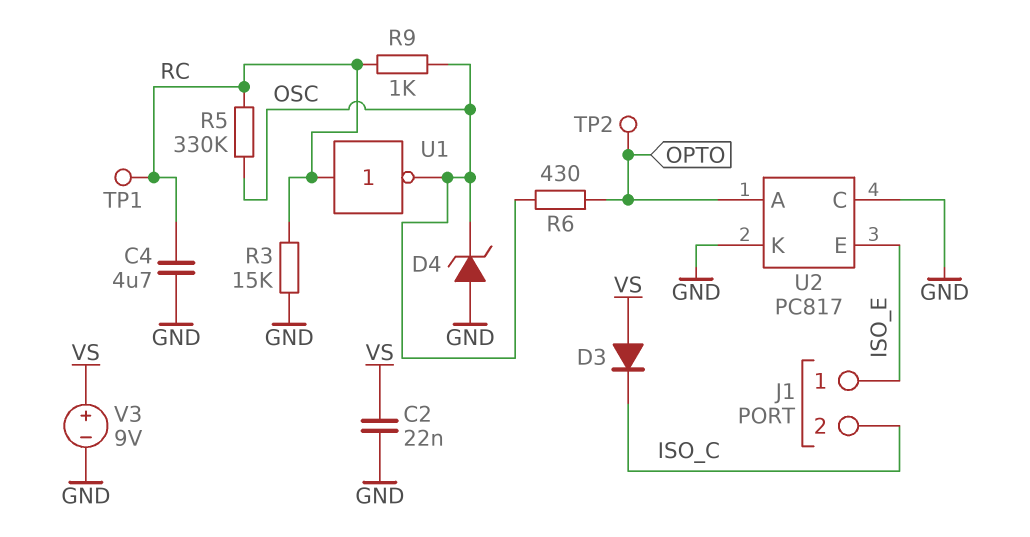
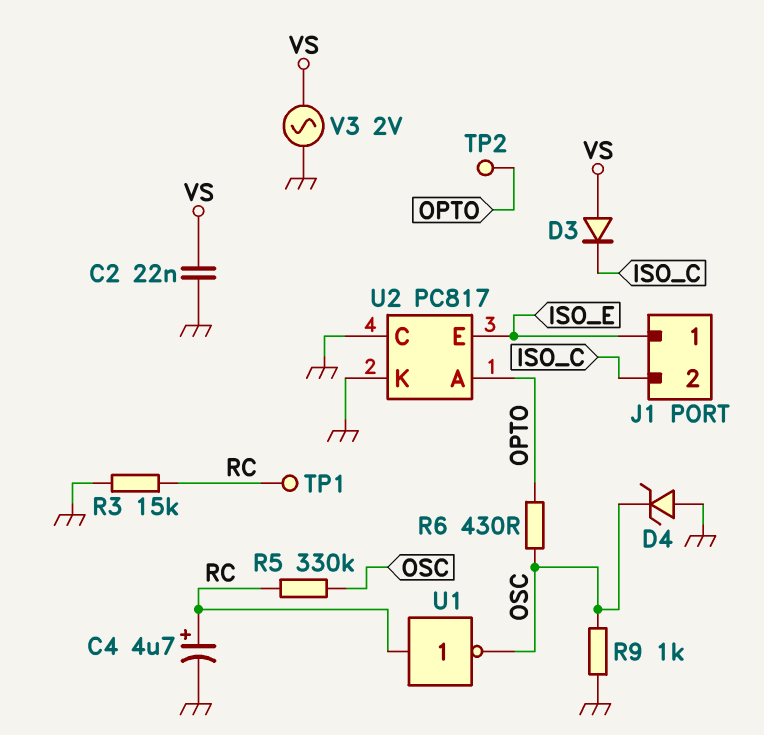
C4: 4.7uF (GND, RC) -> 4.7uF (plus RC, minus GND)
R9: 1k (OSC, RC) -> 1k (GND, OSC)
V3: 9V (plus VS, minus GND) -> AC 2V (GND, VS)

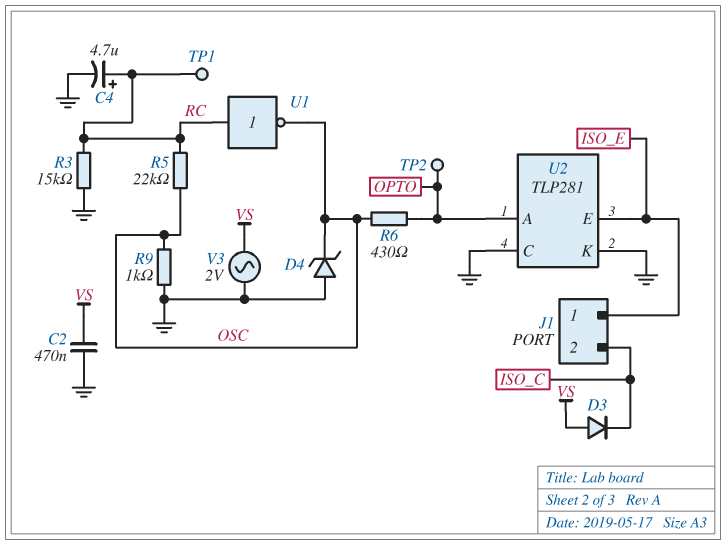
C2: 22nF (GND, VS) -> 470nF (GND, VS)
R5: 330k (OSC, RC) -> 22k (OSC, RC)
U2: PC817 -> TLP281

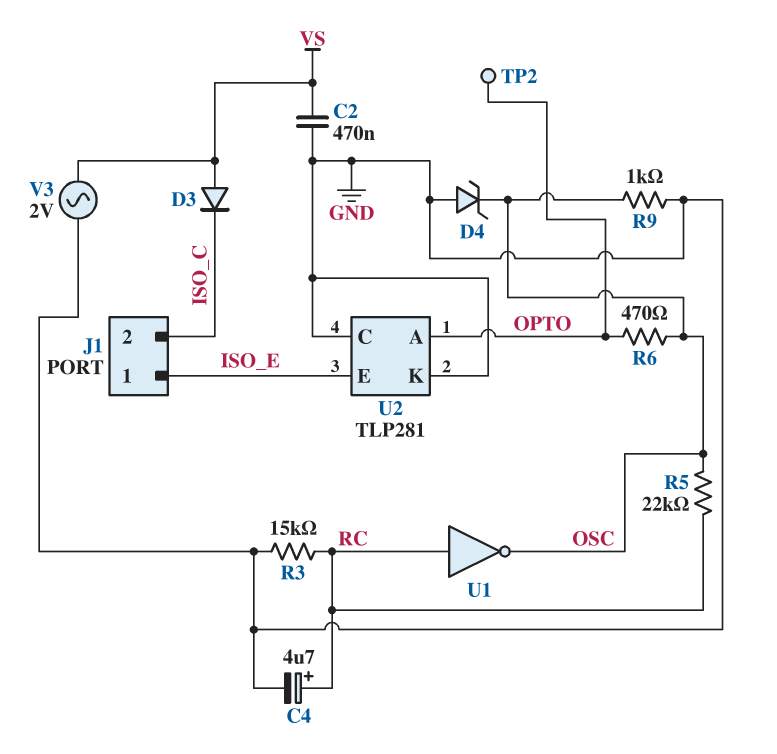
R6: 430 (OPTO, OSC) -> 470 (OPTO, OSC)
TP1: test point (RC) -> none

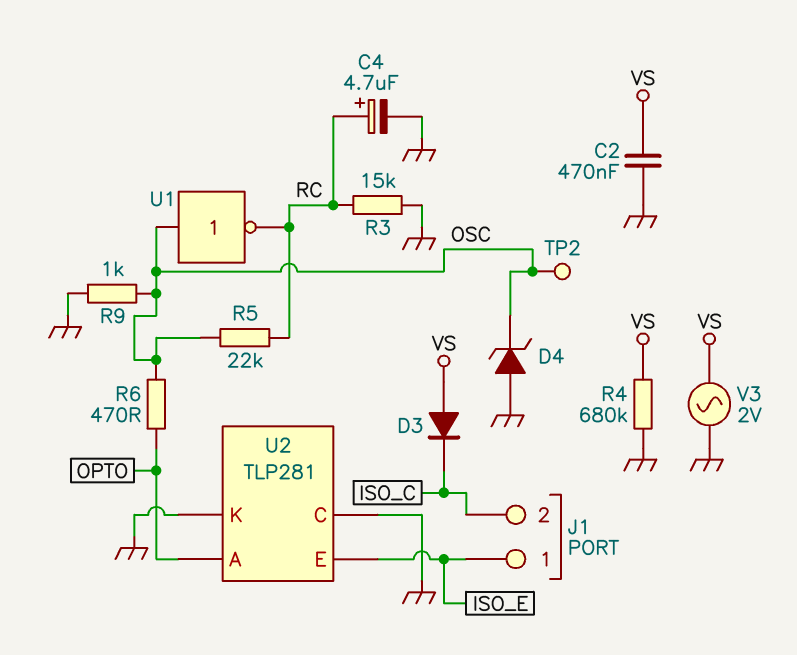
R4: none -> 680k (GND, VS)
TP2: test point (OPTO) -> test point (OSC)
U1: NOT (in RC, out OSC) -> NOT (in OSC, out RC)

